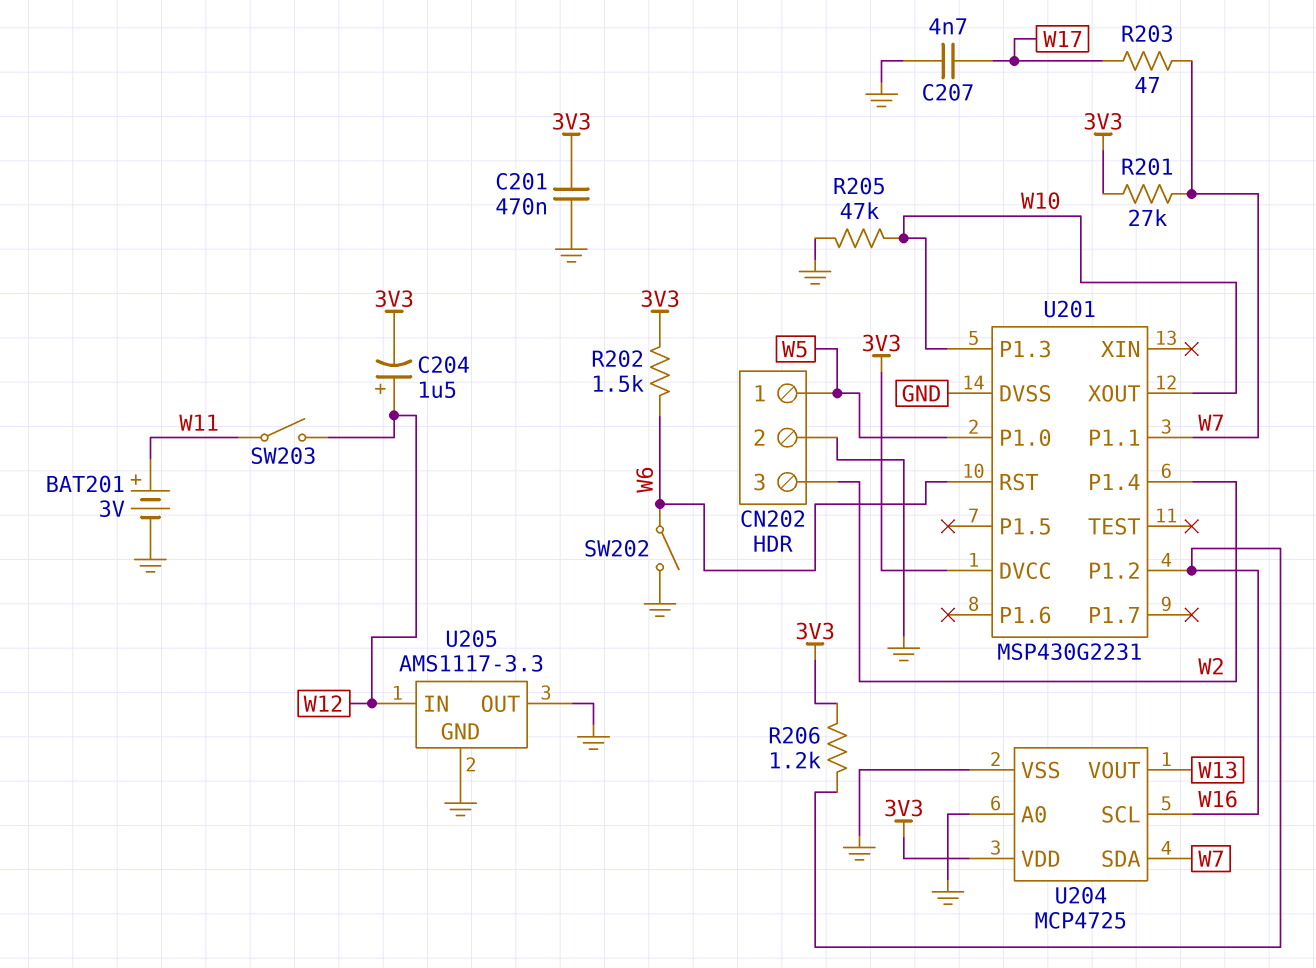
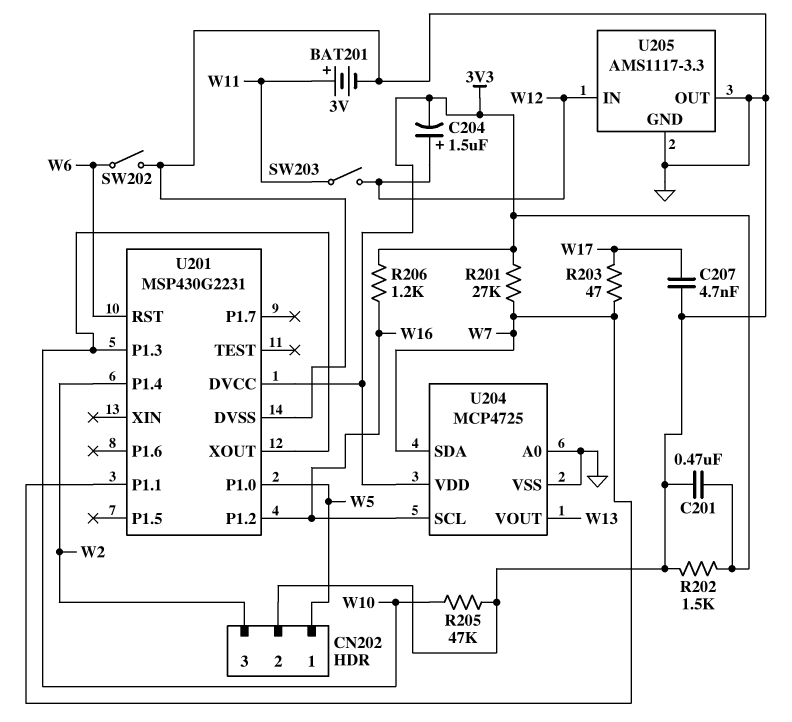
R202: 1.5k (3V3, W6) -> 1.5k (3V3, GND)

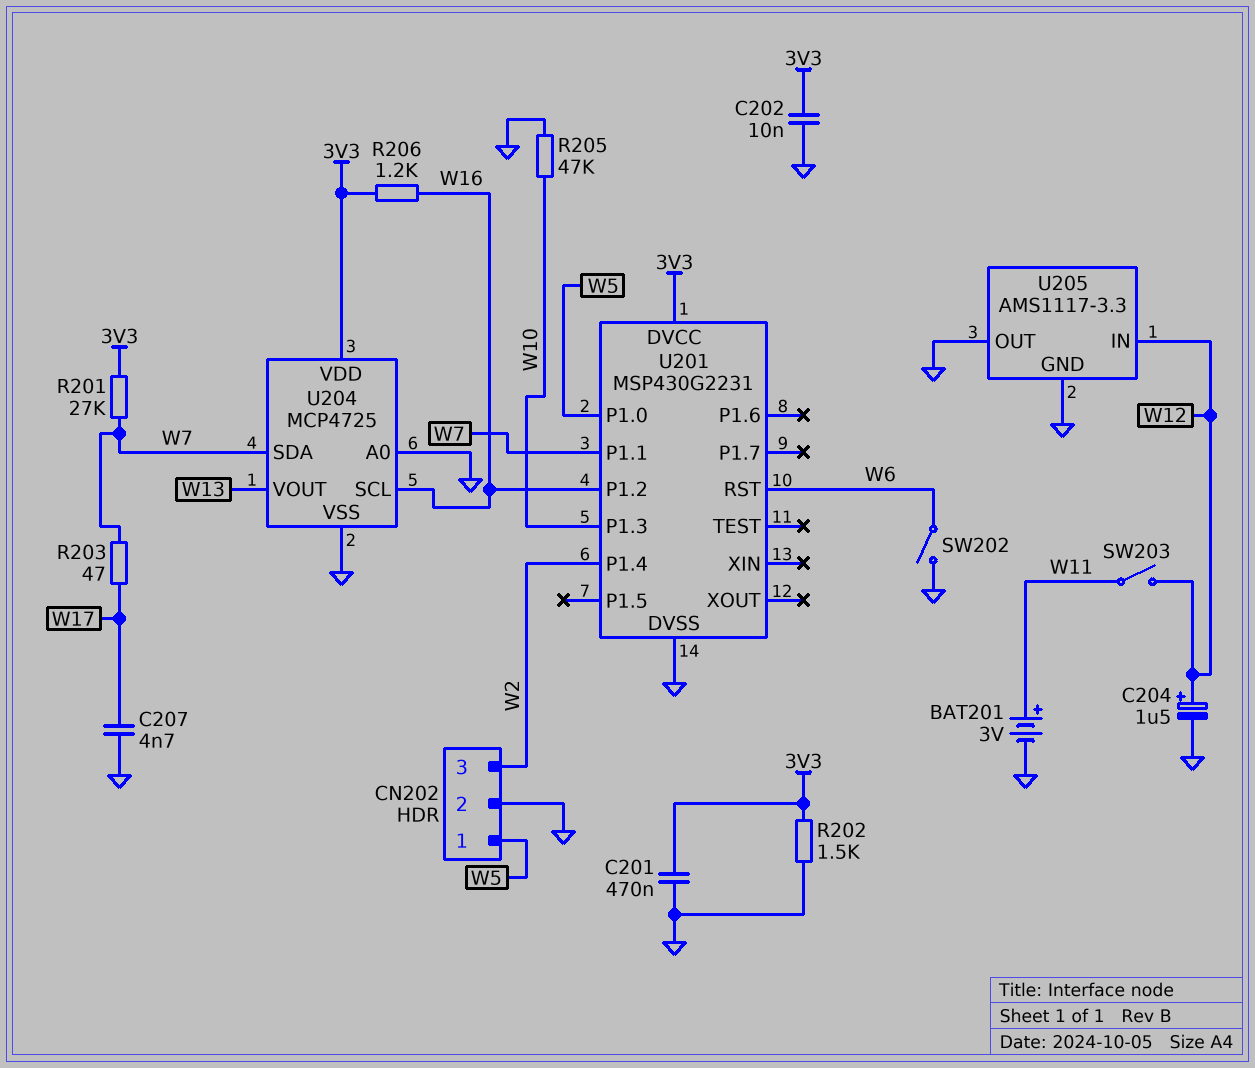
C202: none -> 10nF (3V3, GND)
C204: 1.5uF (plus W12, minus 3V3) -> 1.5uF (plus W12, minus GND)
U201 pin XOUT: W10 -> none

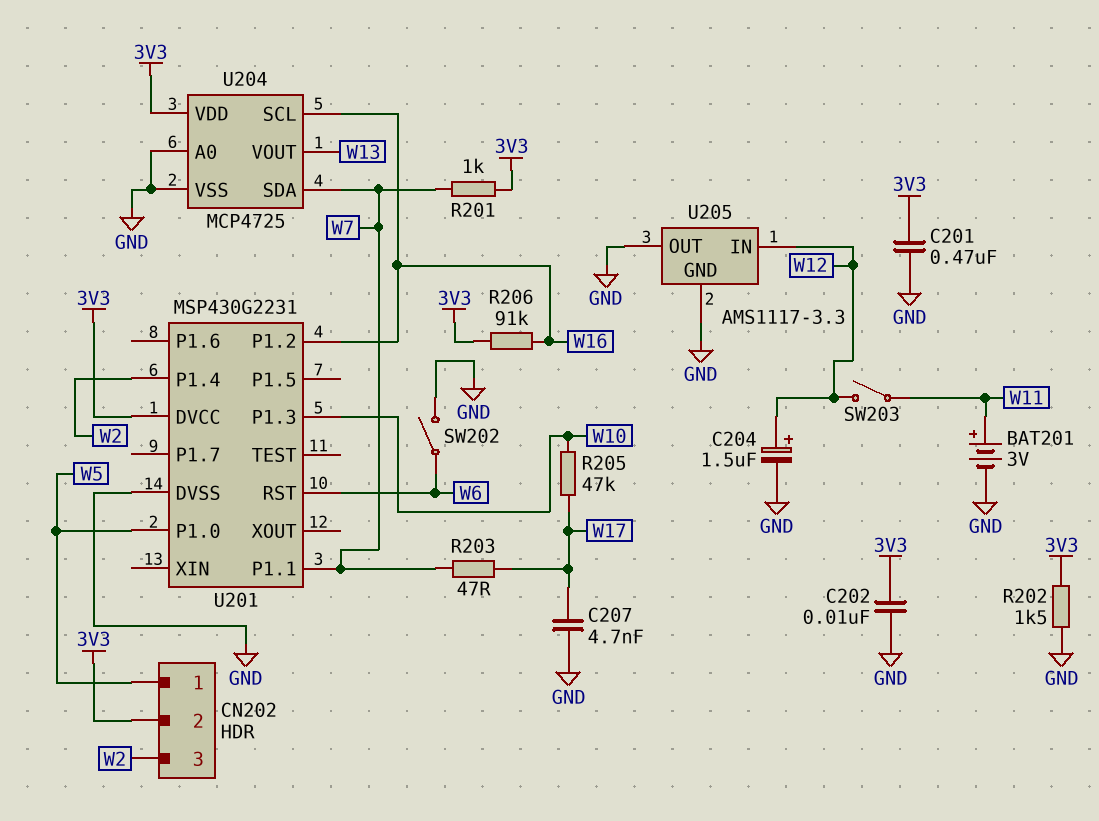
CN202 pin 2: GND -> 3V3
R201: 27k (3V3, W7) -> 1k (3V3, W7)
R205: 47k (GND, W10) -> 47k (W10, W17)
R206: 1.2k (3V3, W16) -> 91k (3V3, W16)

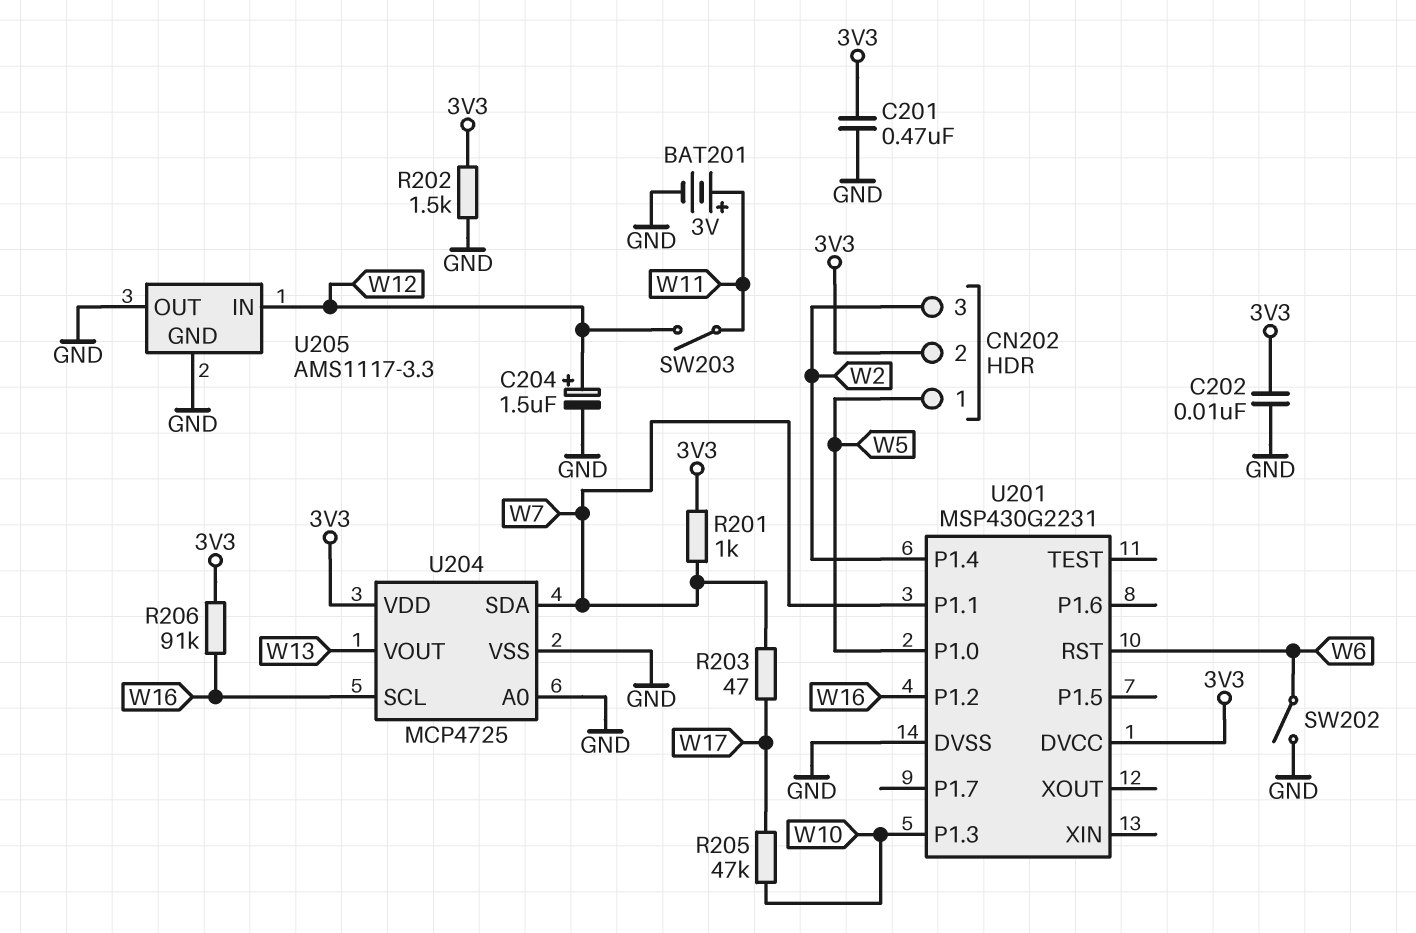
C207: 4.7nF (GND, W17) -> none

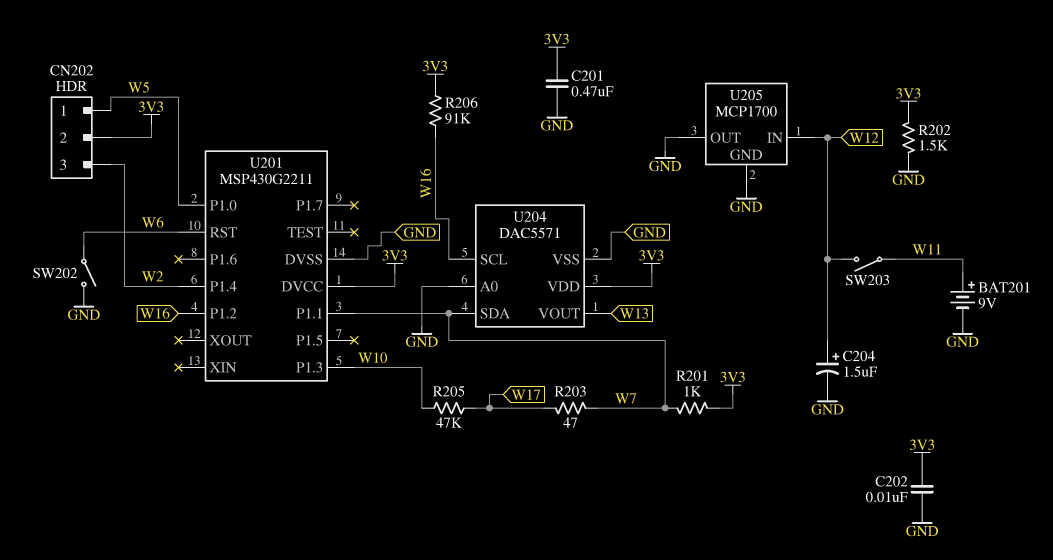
BAT201: 3V (plus W11, minus GND) -> 9V (plus W11, minus GND)
U201: MSP430G2231 -> MSP430G2211
U204: MCP4725 -> DAC5571
U205: AMS1117-3.3 -> MCP1700

